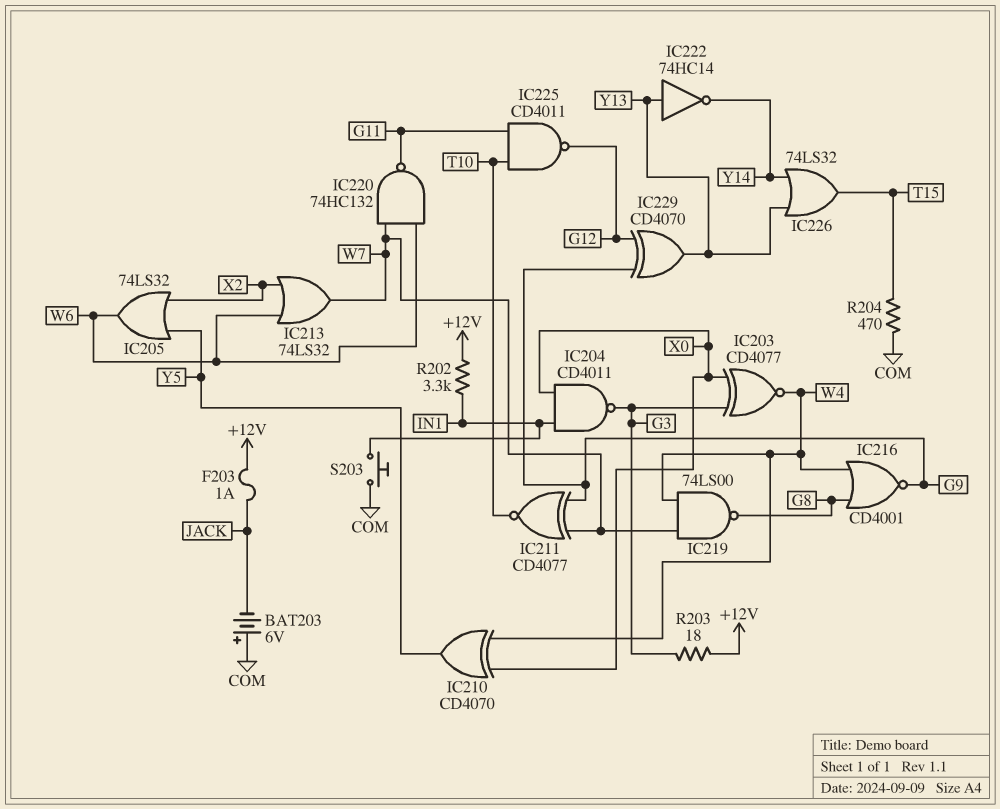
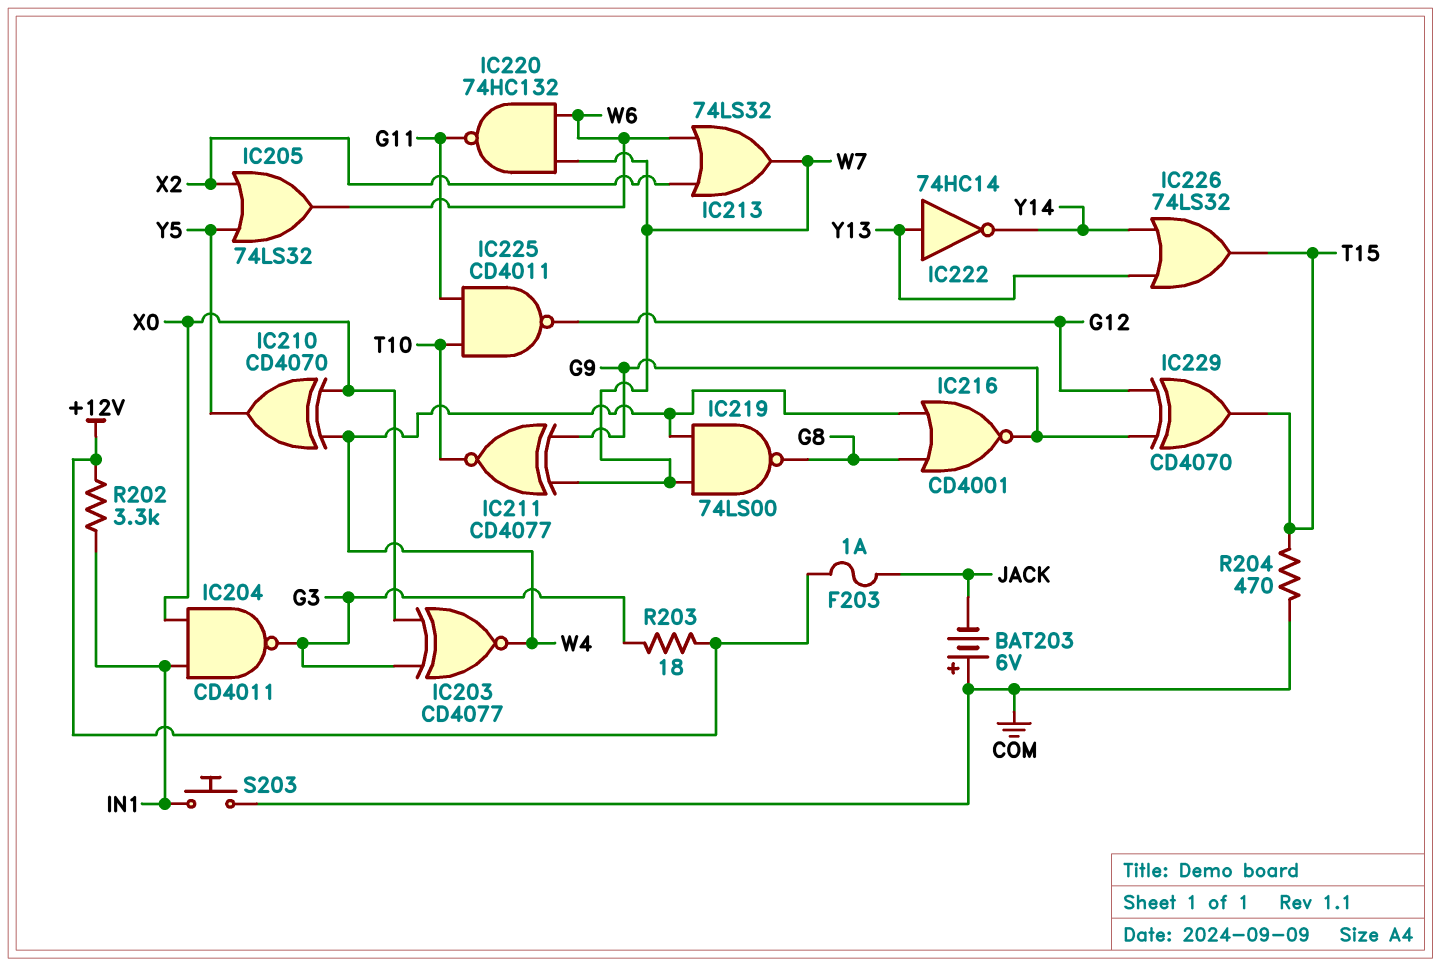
IC229: XOR CD4070 (in G9, in G12, out Y13) -> XOR CD4070 (in G9, in G12, out T15)

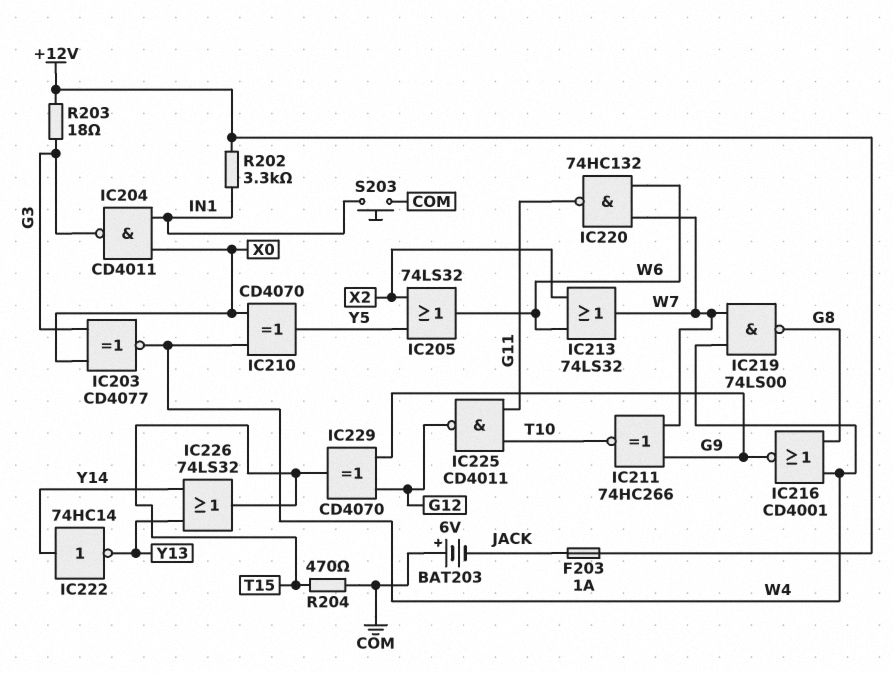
IC211: XNOR CD4077 (in G9, in W7, out T10) -> XNOR 74HC266 (in G9, in W7, out T10)
IC222: NOT 74HC14 (in Y13, out Y14) -> NOT 74HC14 (in Y14, out Y13)

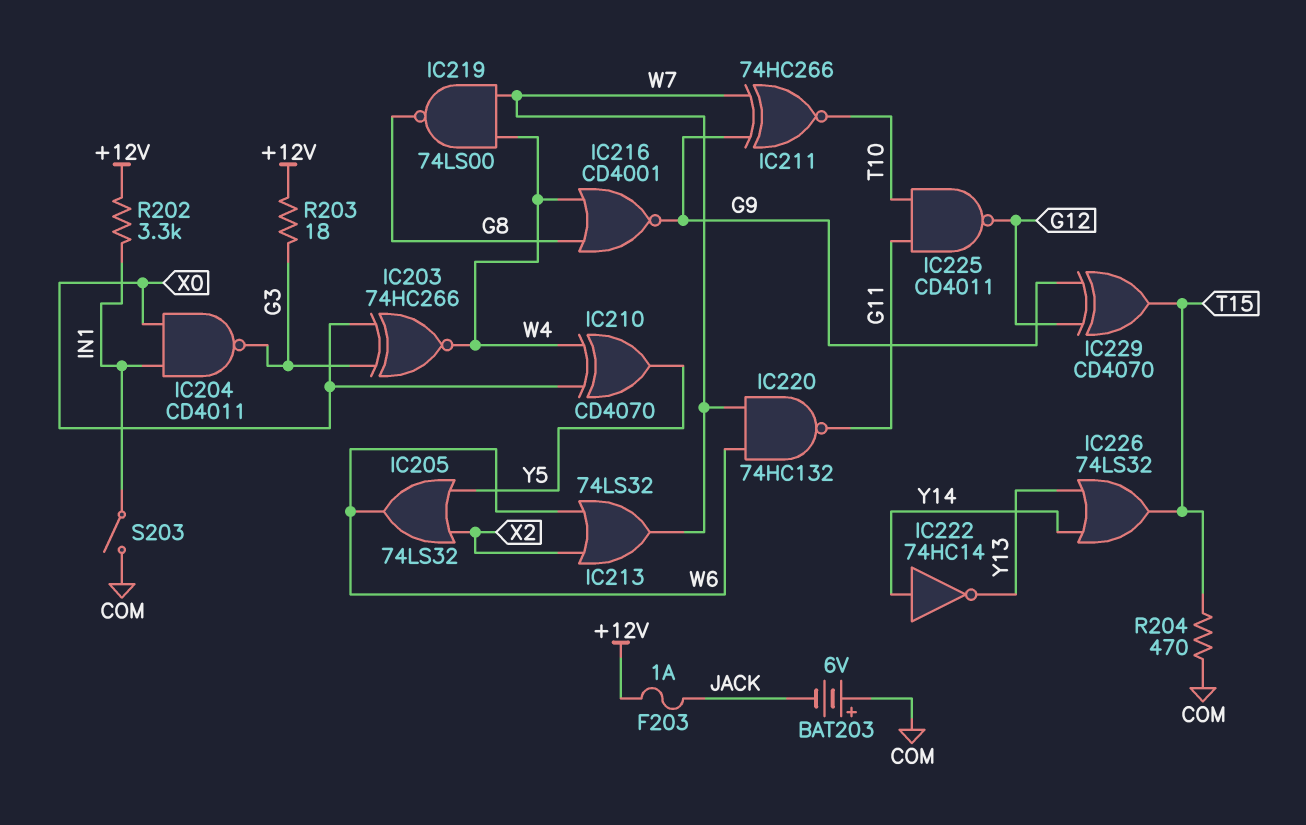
IC203: XNOR CD4077 (in G3, in X0, out W4) -> XNOR 74HC266 (in G3, in X0, out W4)
S203: button (COM, IN1) -> switch (COM, IN1)

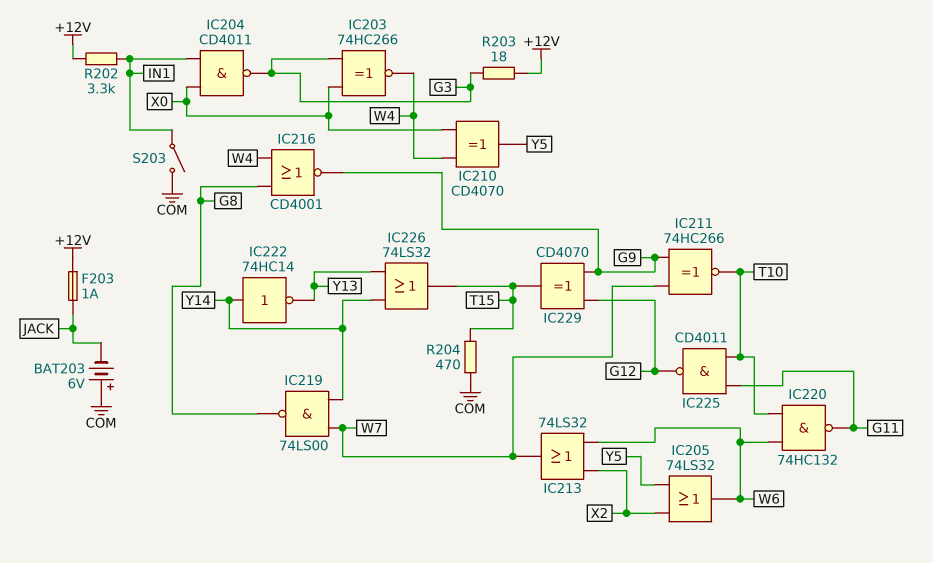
IC219: NAND 74LS00 (in W4, in W7, out G8) -> NAND 74LS00 (in W7, in Y14, out G8)
IC220: NAND 74HC132 (in W6, in W7, out G11) -> NAND 74HC132 (in T10, in W6, out G11)

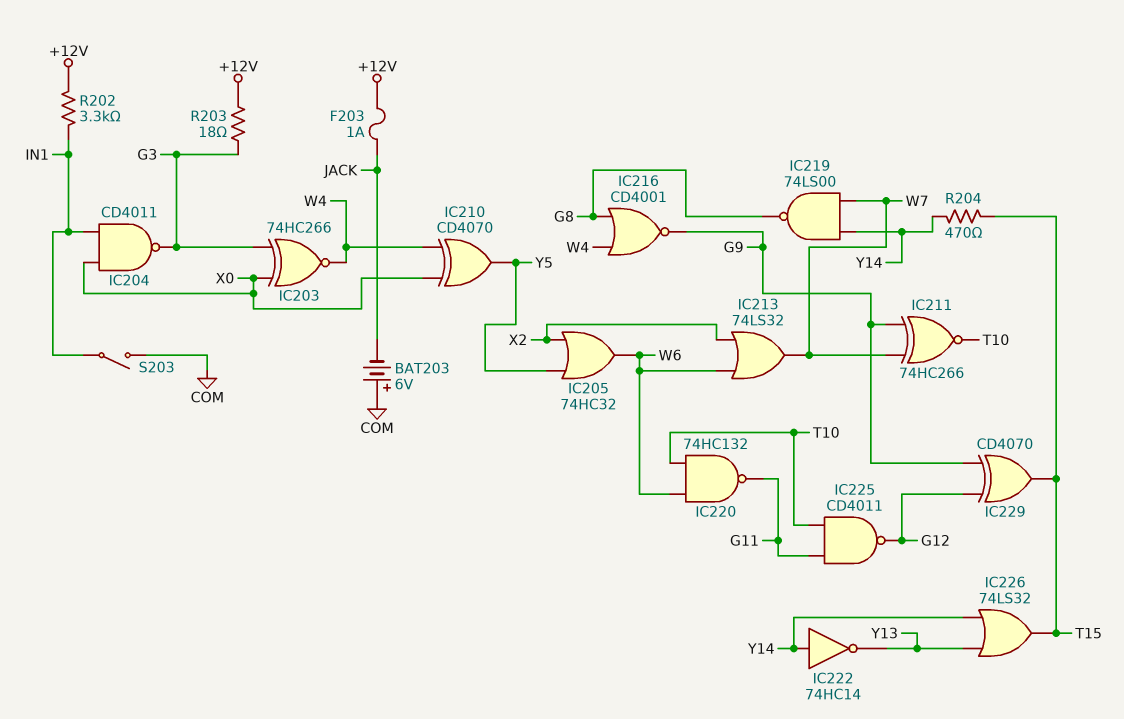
IC205: OR 74LS32 (in X2, in Y5, out W6) -> OR 74HC32 (in X2, in Y5, out W6)
R204: 470 (COM, T15) -> 470 (T15, Y14)

